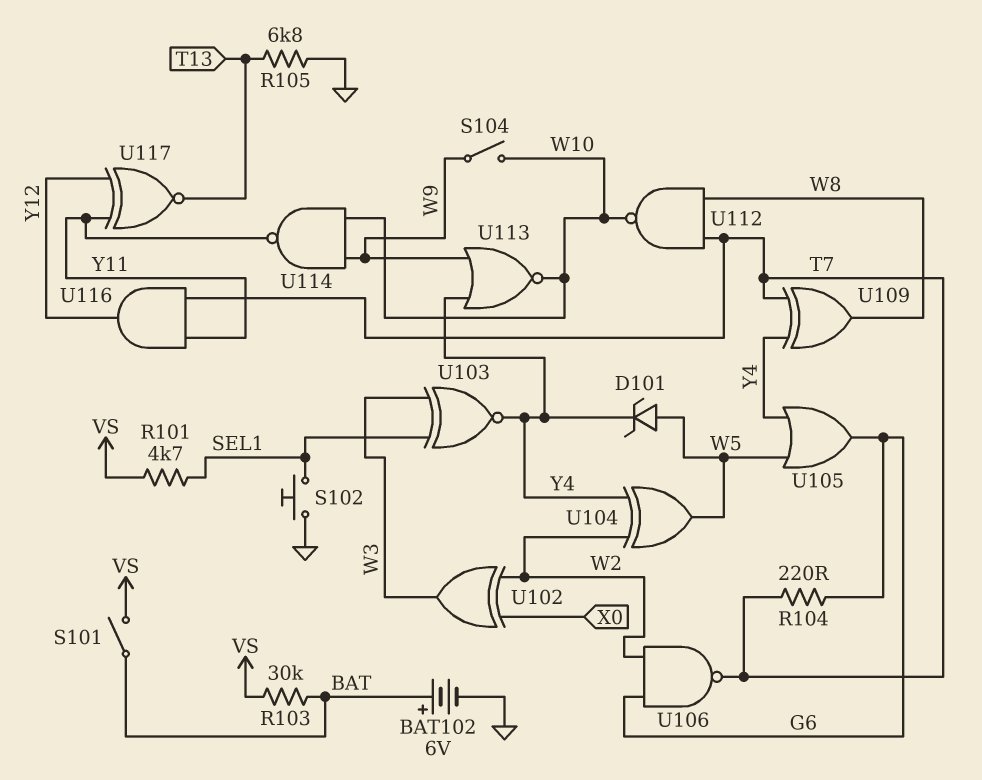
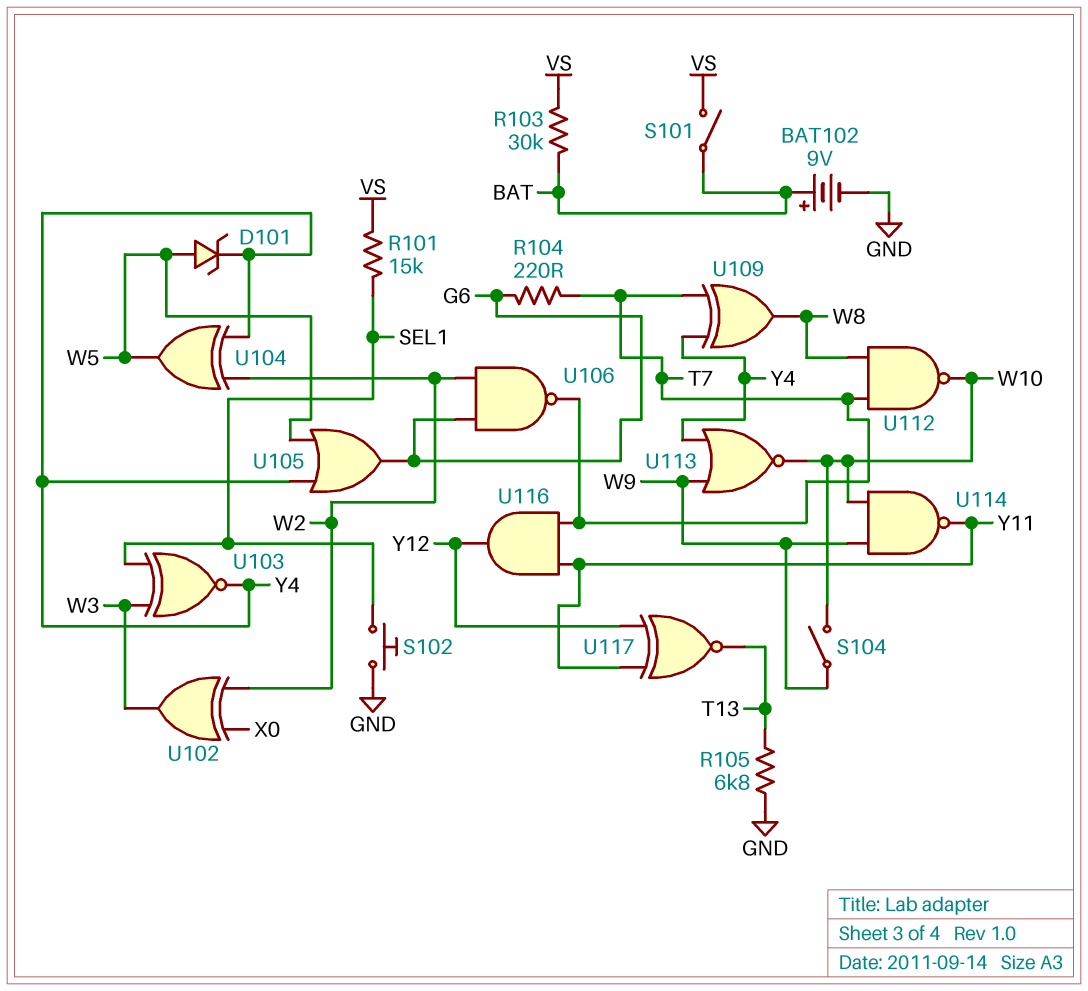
BAT102: 6V (plus BAT, minus GND) -> 9V (plus BAT, minus GND)
R101: 4.7k (SEL1, VS) -> 15k (SEL1, VS)

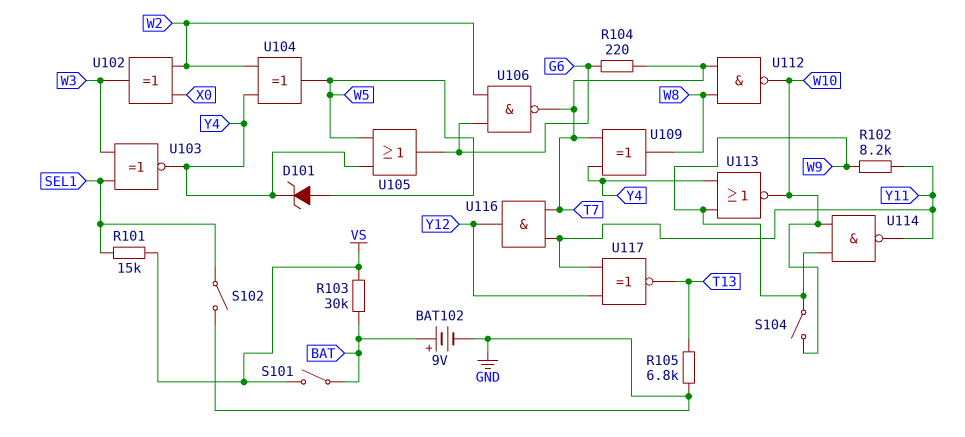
R102: none -> 8.2k (W9, Y11)
S102: button (GND, SEL1) -> switch (GND, SEL1)

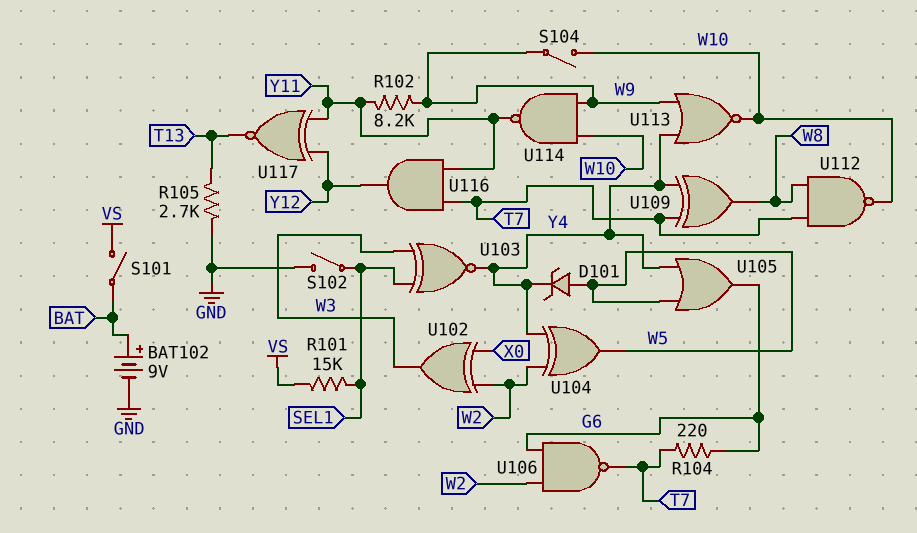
R103: 30k (BAT, VS) -> none
R105: 6.8k (GND, T13) -> 2.7k (GND, T13)

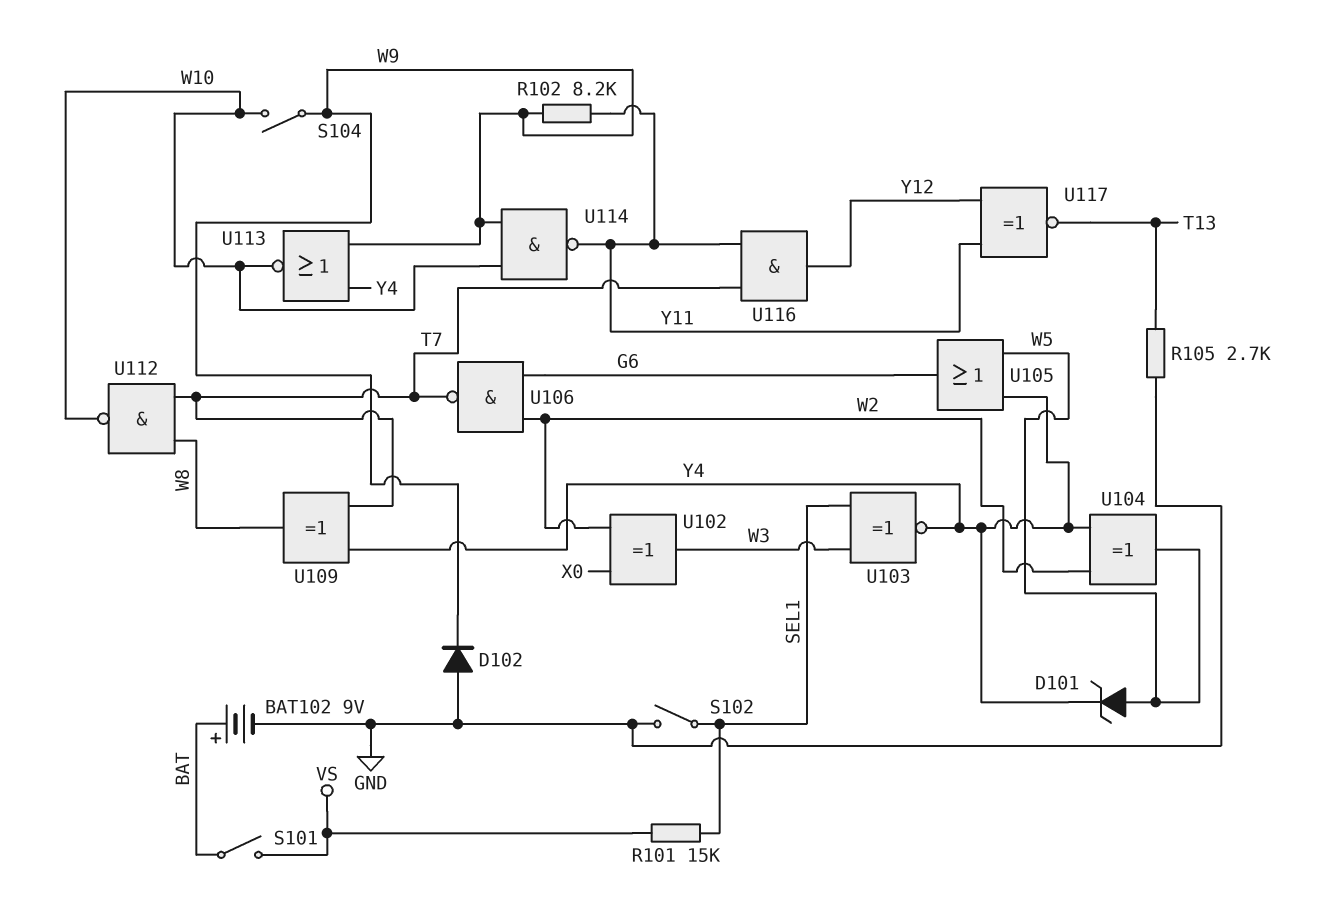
D102: none -> diode (A GND, K W9)
R104: 220 (G6, T7) -> none

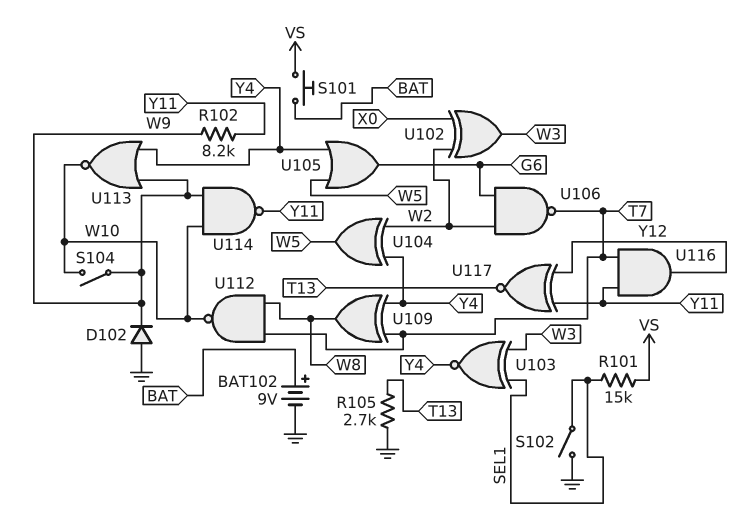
D101: zener (A W5, K Y4) -> none
S101: switch (BAT, VS) -> button (BAT, VS)

